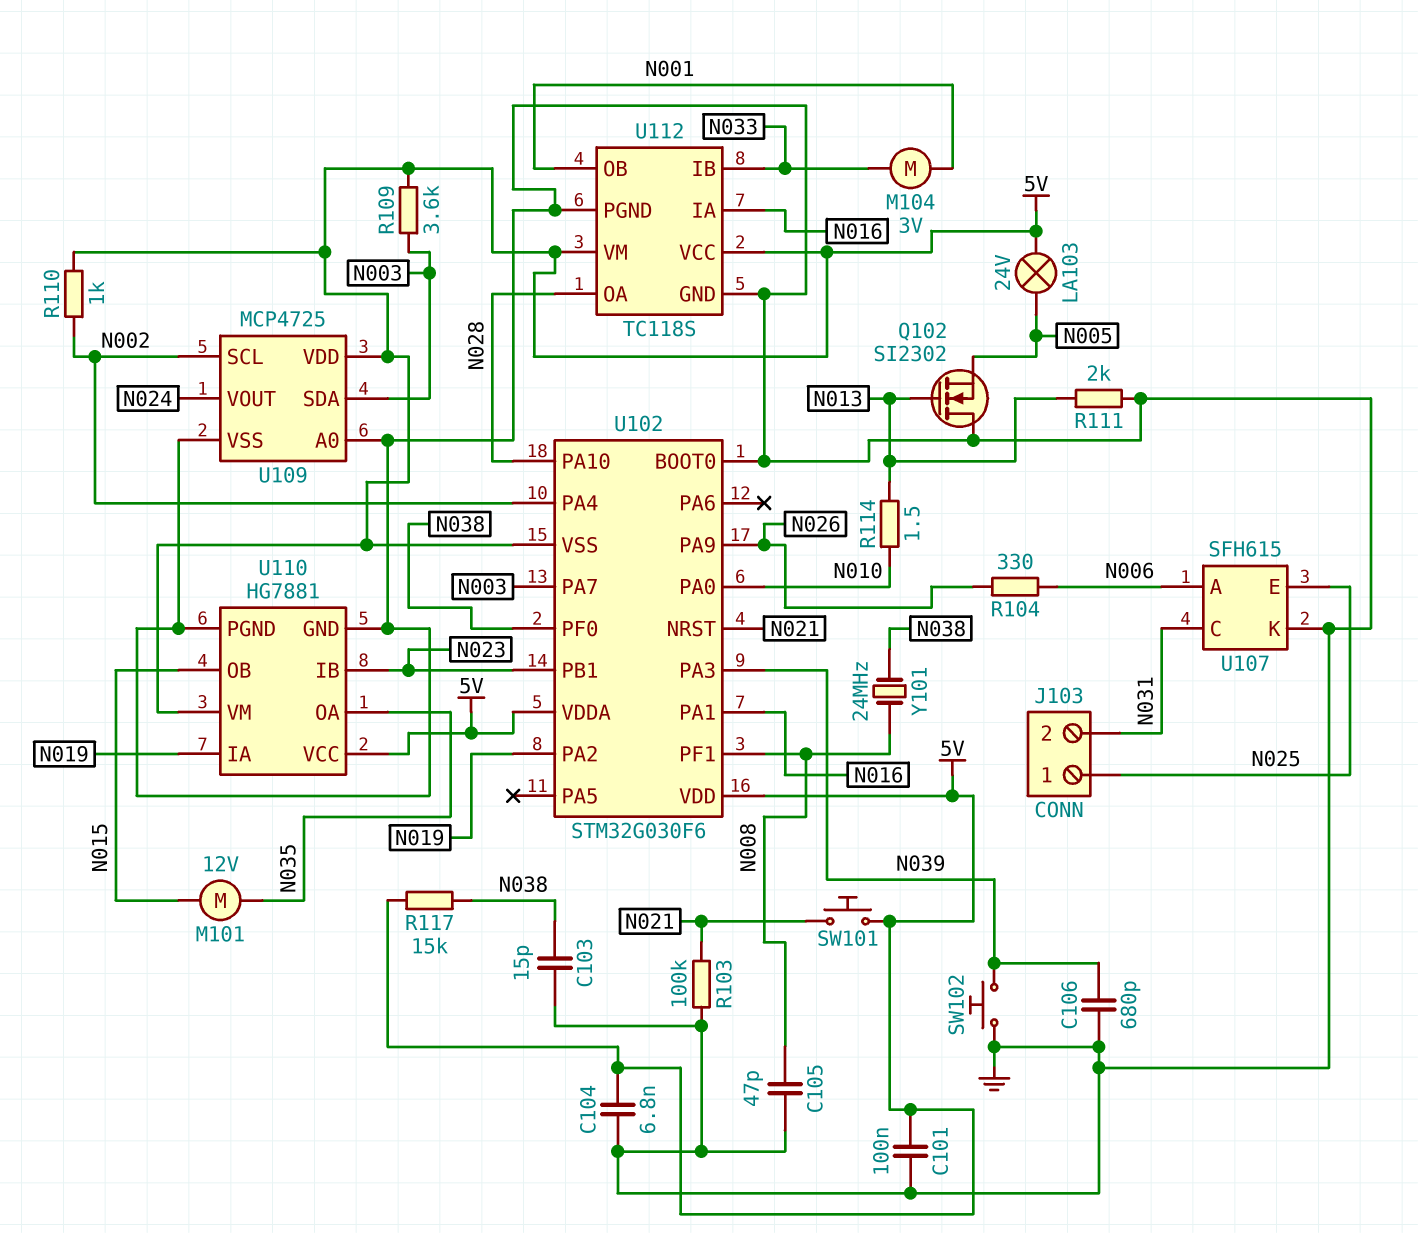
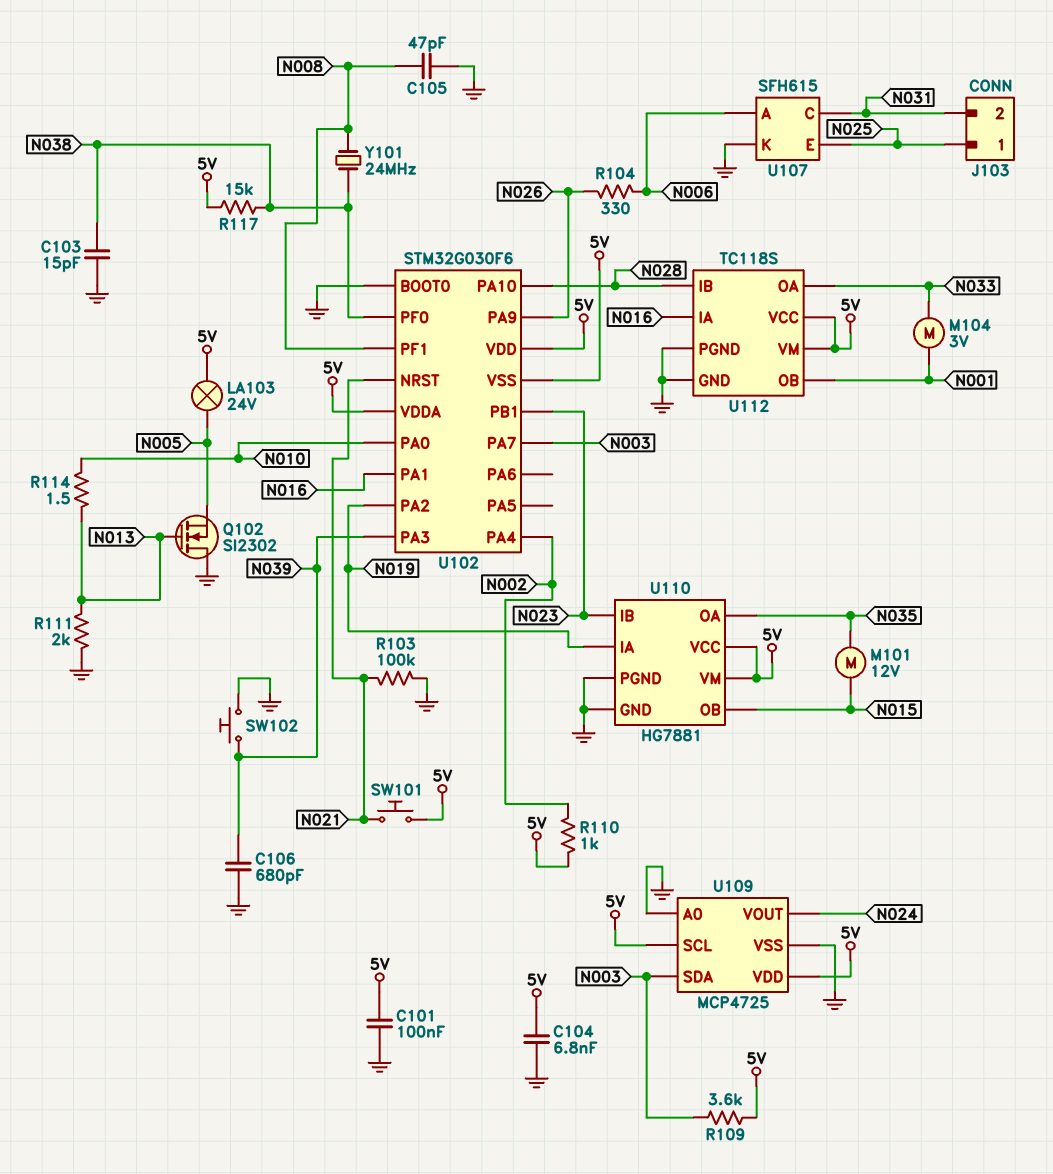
U109 pin SCL: N002 -> 5V
U112 pin IB: N033 -> N028
U112 pin OA: N028 -> N033

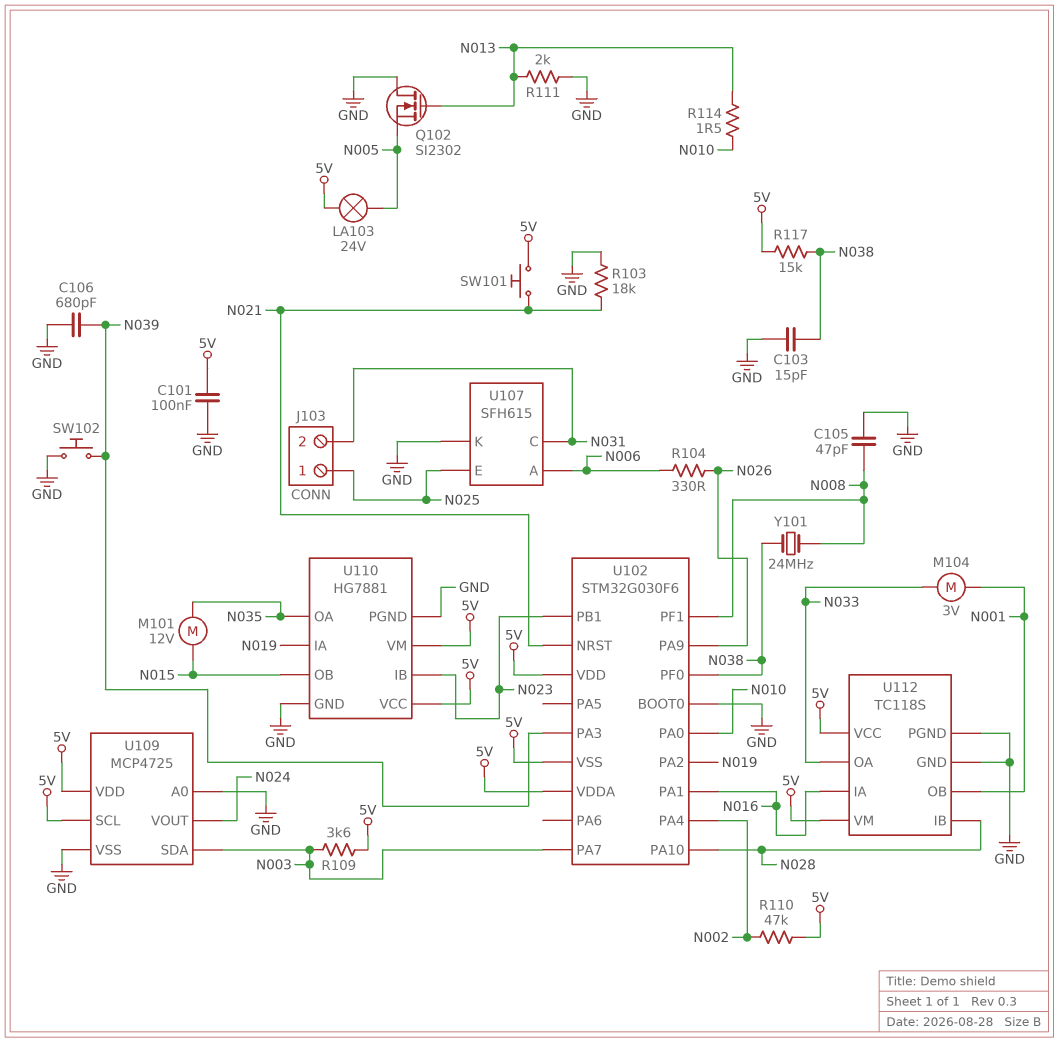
C104: 6.8nF (5V, GND) -> none
R103: 100k (GND, N021) -> 18k (GND, N021)
R110: 1k (5V, N002) -> 47k (5V, N002)

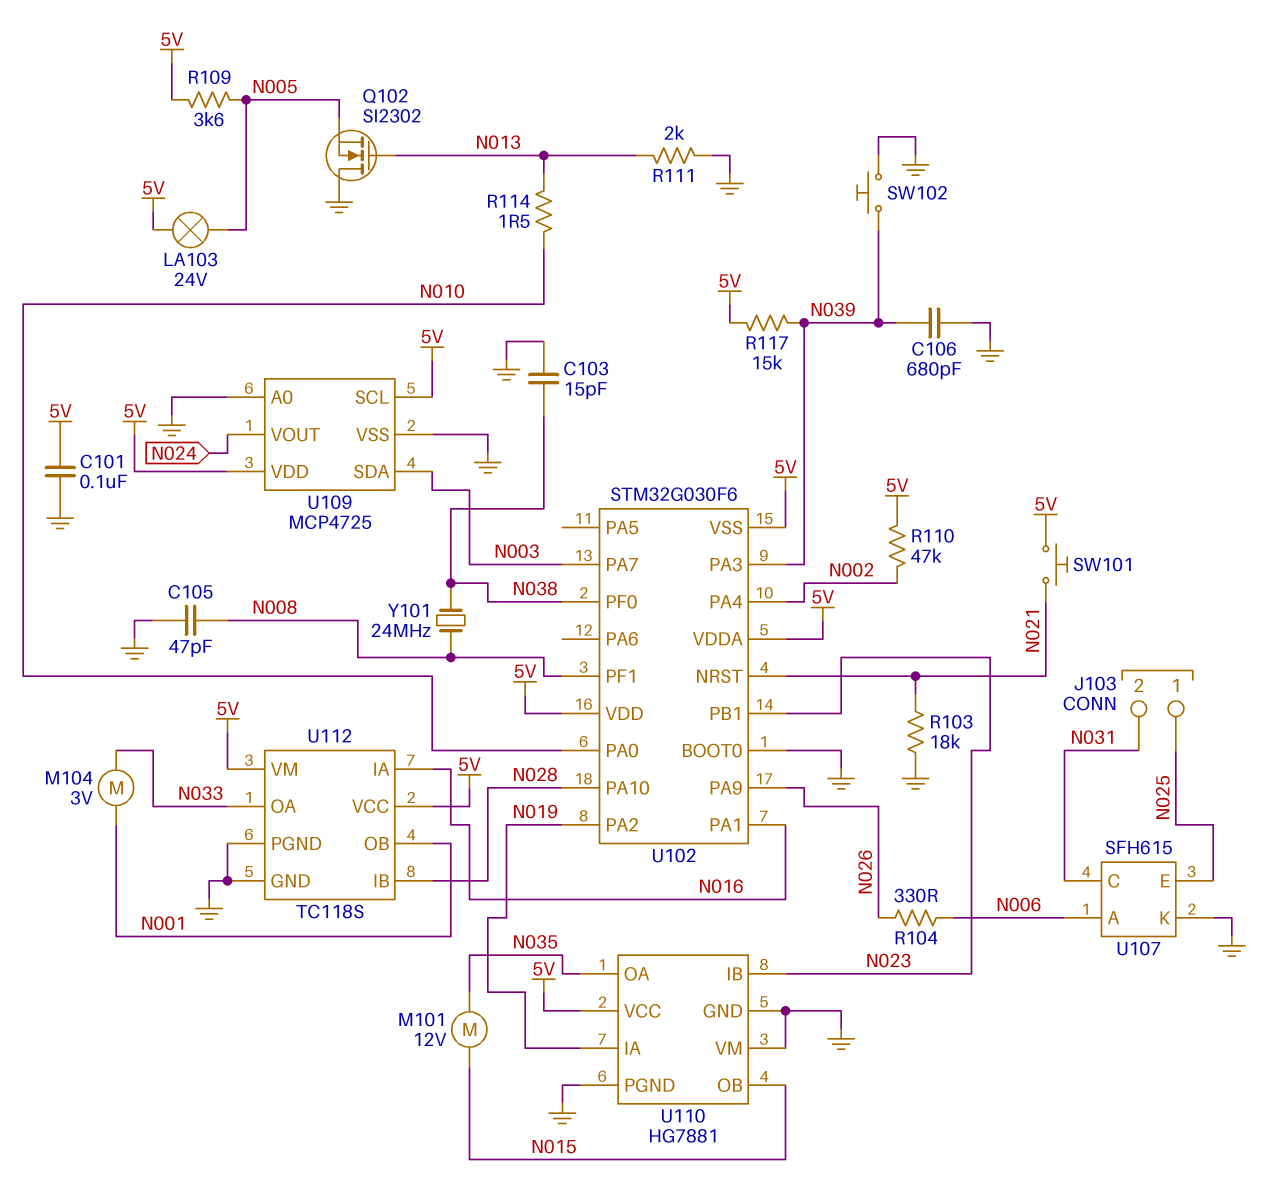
R109: 3.6k (5V, N003) -> 3.6k (5V, N005)
R117: 15k (5V, N038) -> 15k (5V, N039)
U110 pin VM: 5V -> GND

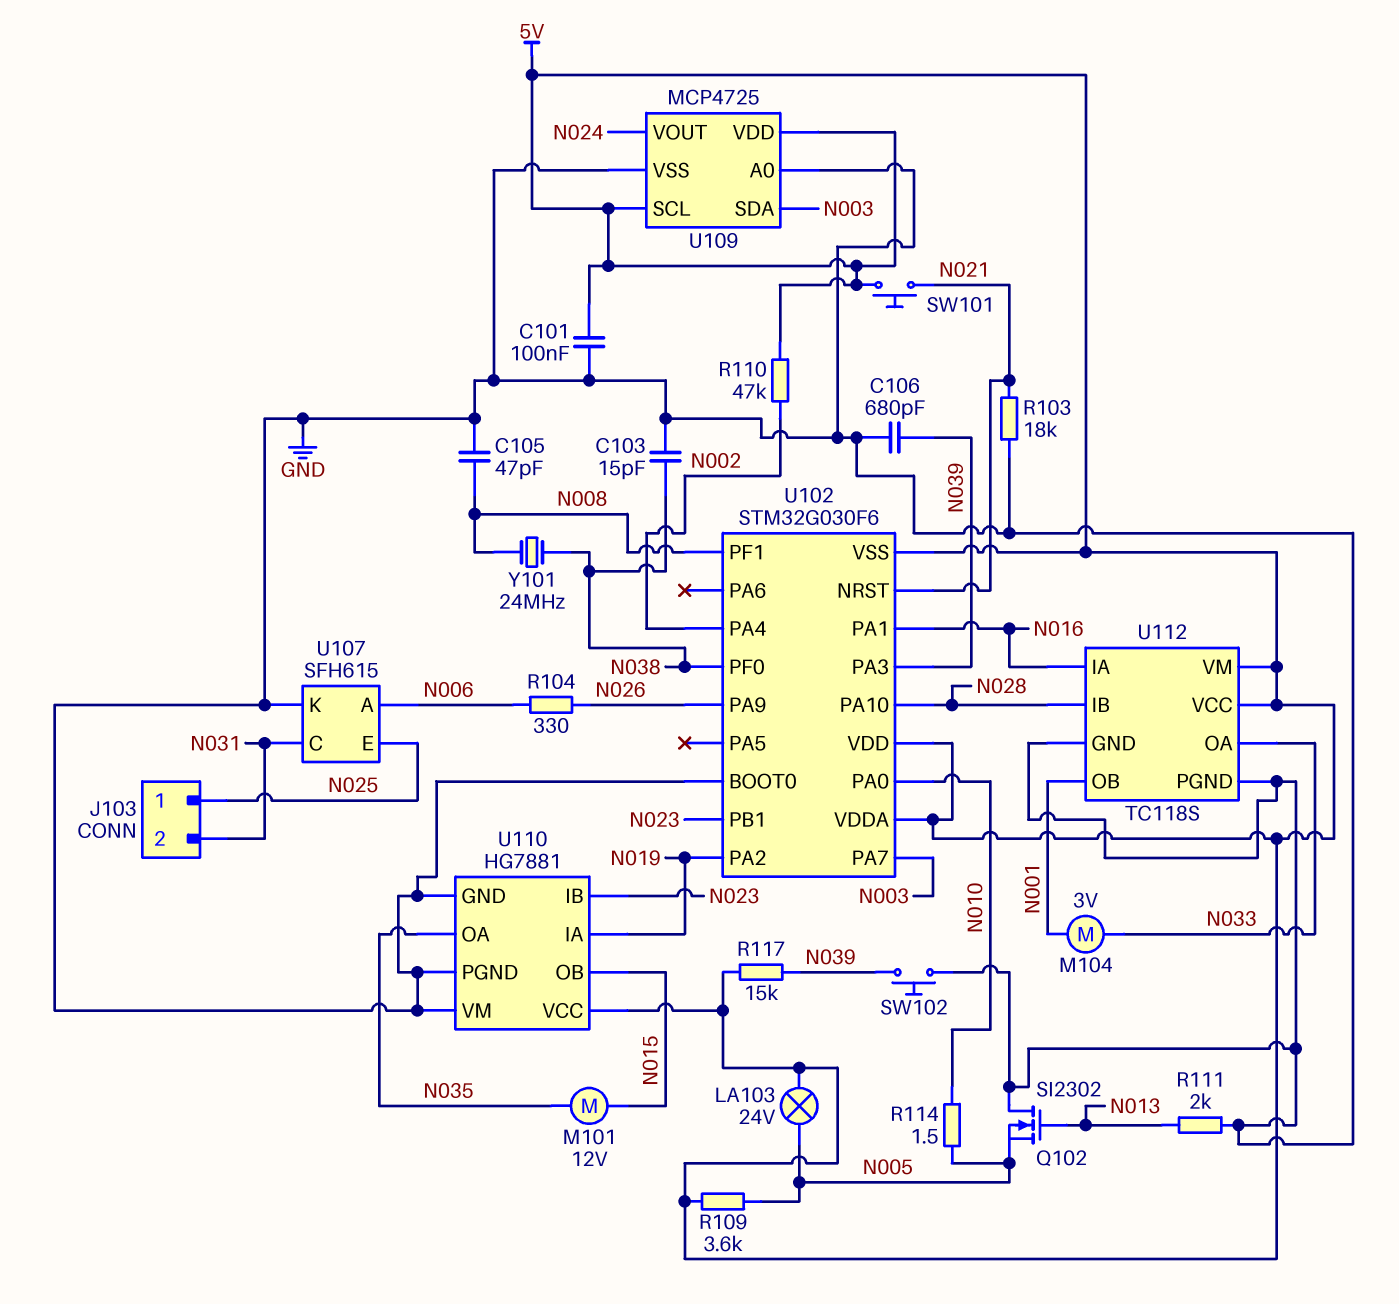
R114: 1.5 (N010, N013) -> 1.5 (N005, N010)

